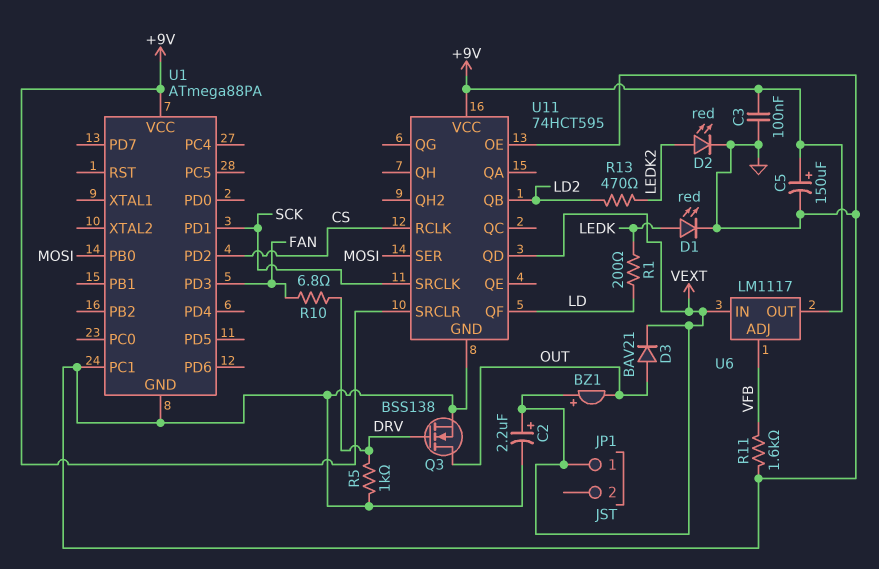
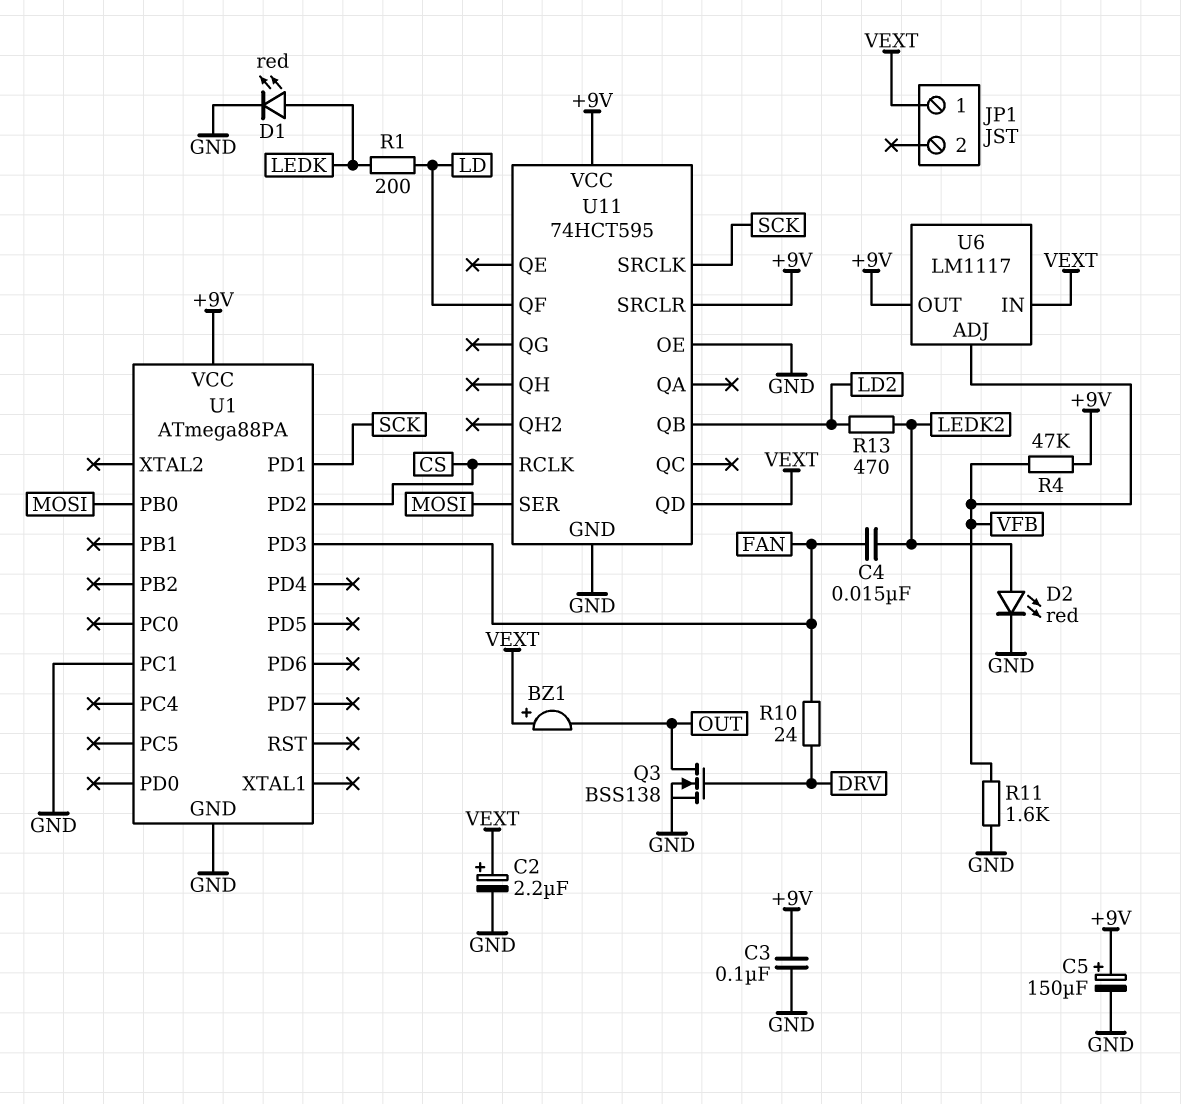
C4: none -> 15nF (FAN, LEDK2)
D3: diode BAV21 (A OUT, K VEXT) -> none
R4: none -> 47k (+9V, VFB)
R5: 1k (DRV, GND) -> none
R10: 6.8 (DRV, FAN) -> 24 (DRV, FAN)

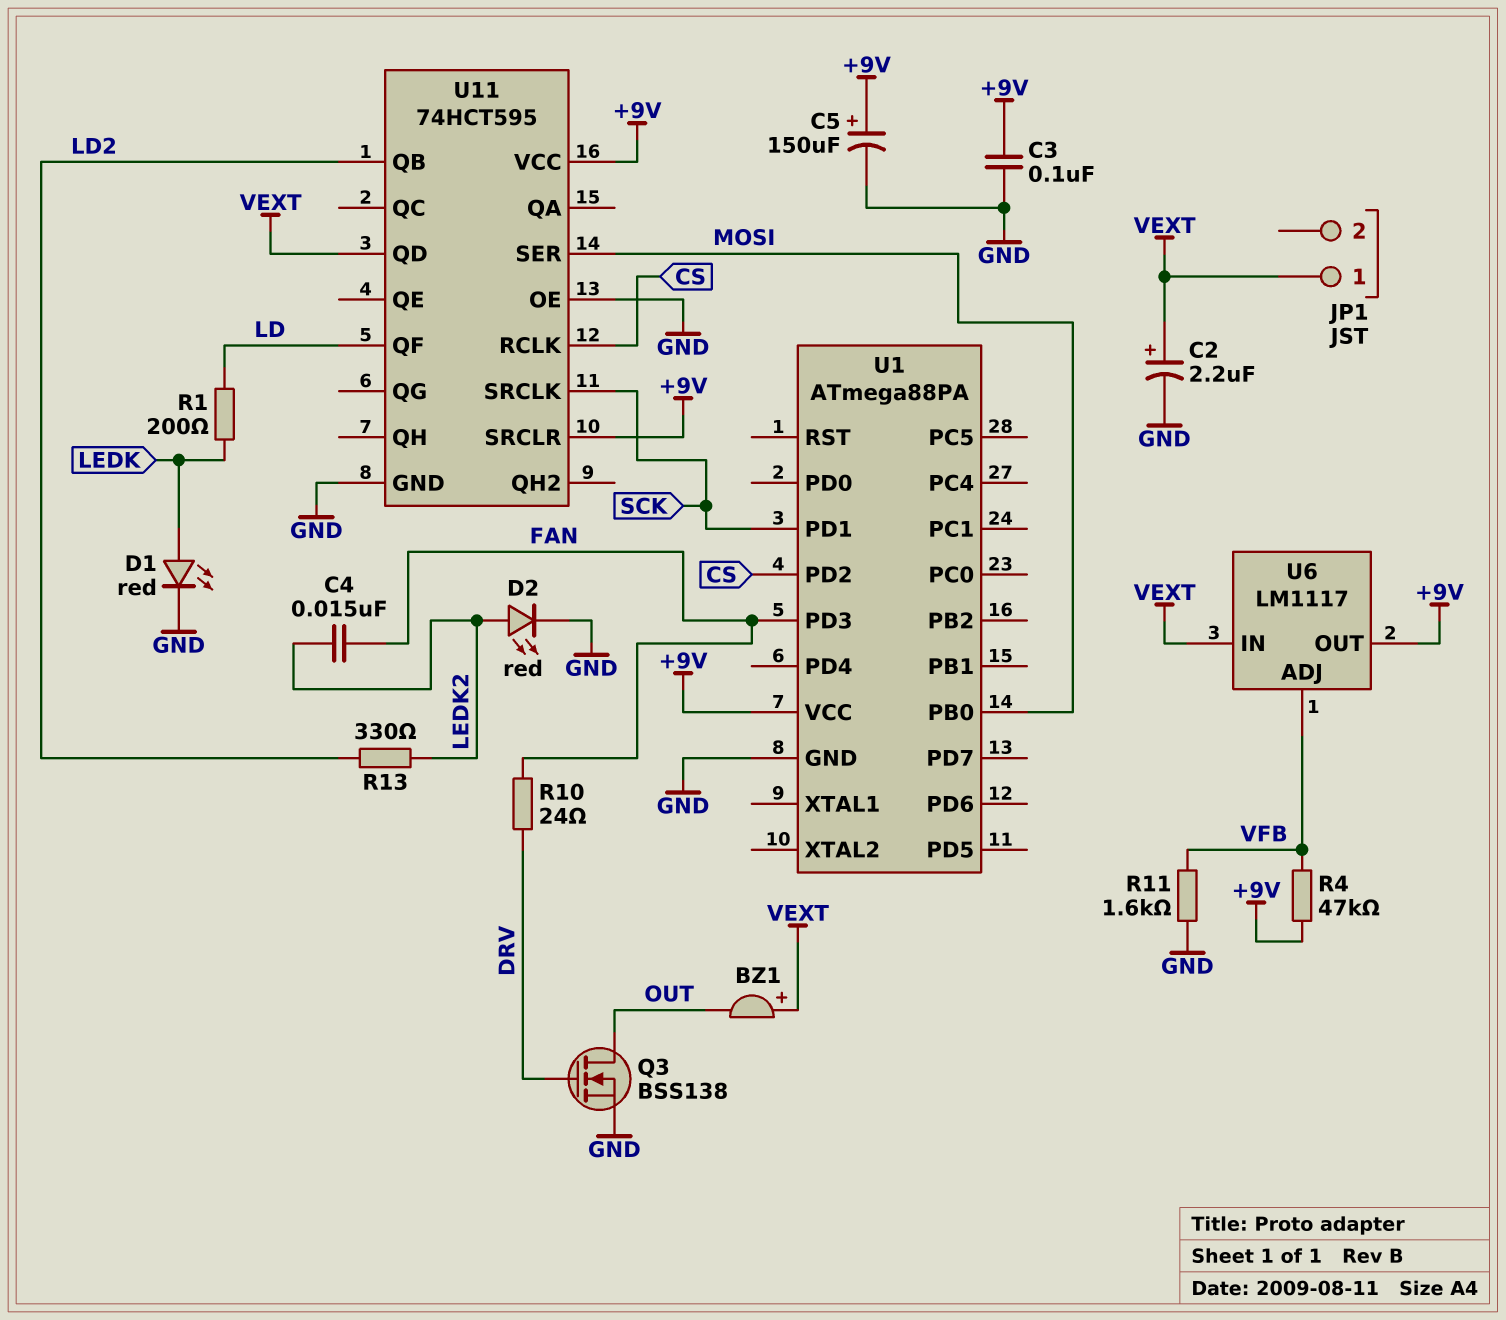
R13: 470 (LD2, LEDK2) -> 330 (LD2, LEDK2)
U1 pin PC1: GND -> none

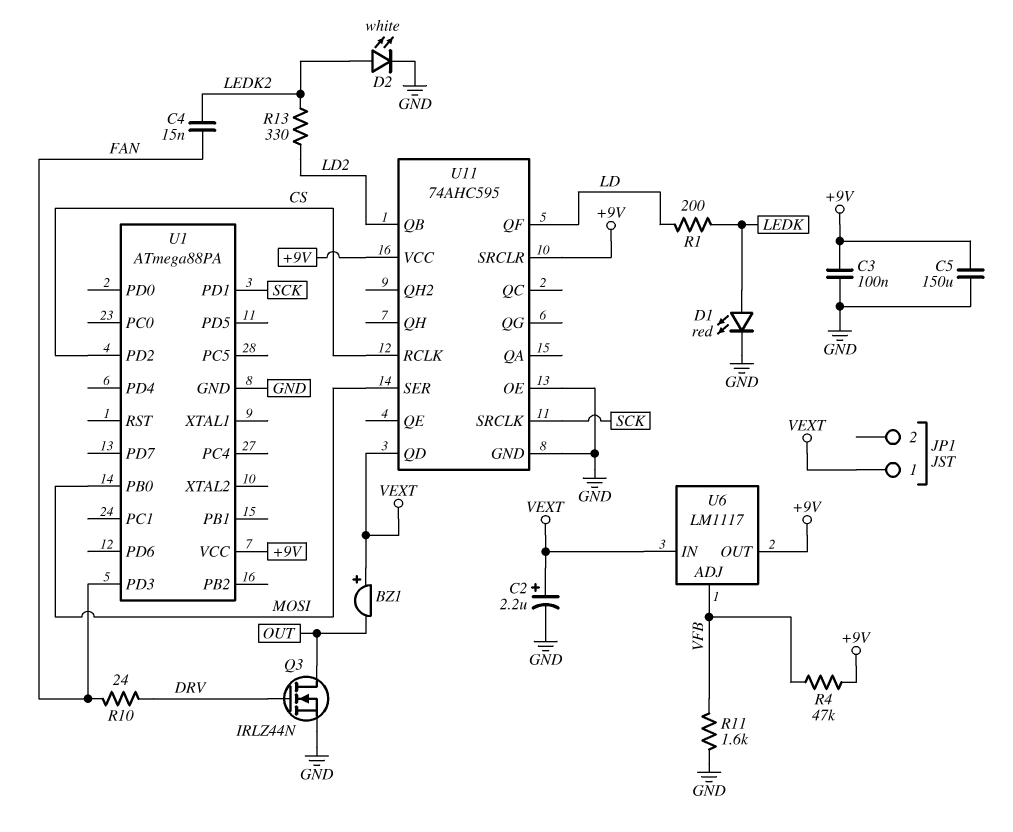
C5: 150uF (plus +9V, minus GND) -> 150uF (+9V, GND)
D2: LED red (A LEDK2, K GND) -> LED white (A LEDK2, K GND)
Q3: NMOS BSS138 (G DRV, D OUT, S GND) -> NMOS IRLZ44N (G DRV, D OUT, S GND)
U11: 74HCT595 -> 74AHC595

